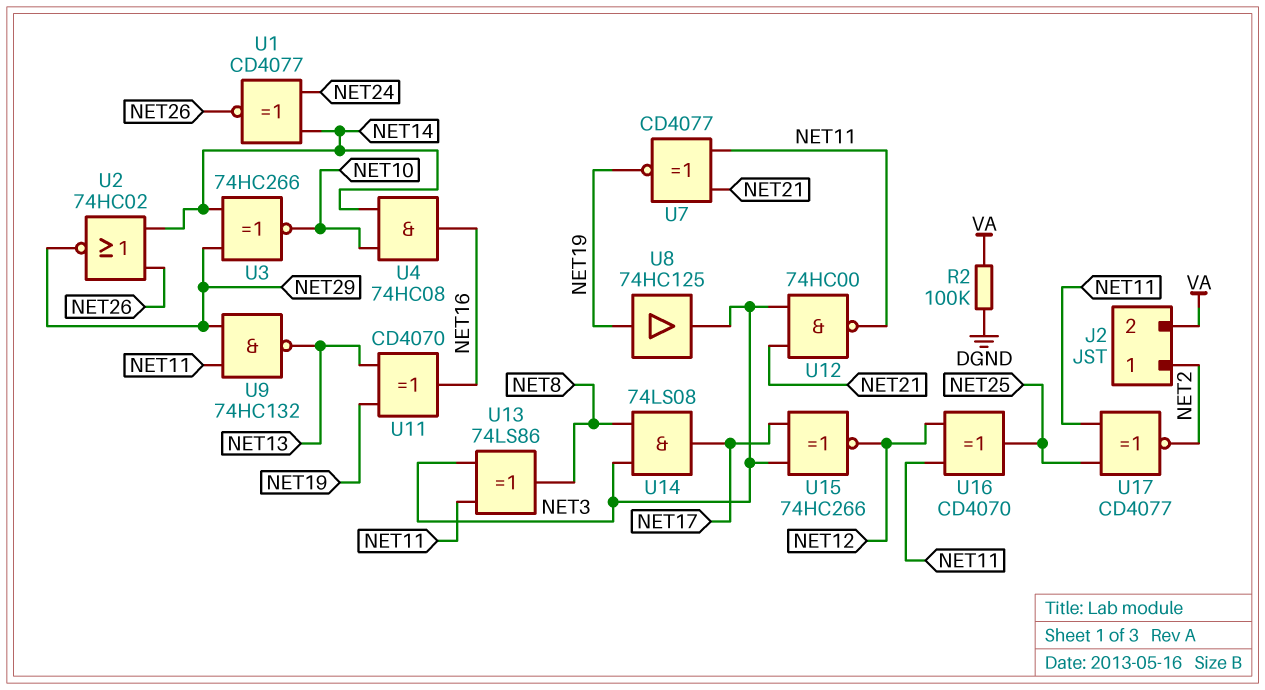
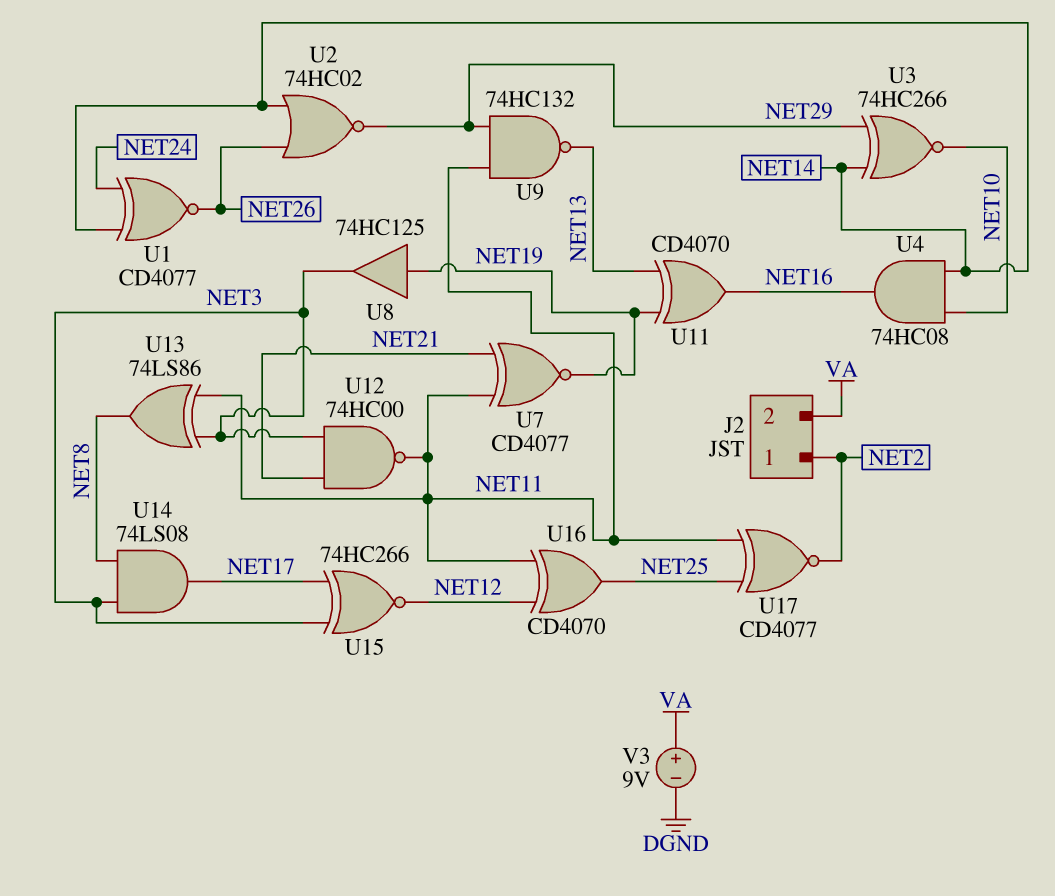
R2: 100k (DGND, VA) -> none
V3: none -> 9V (plus VA, minus DGND)

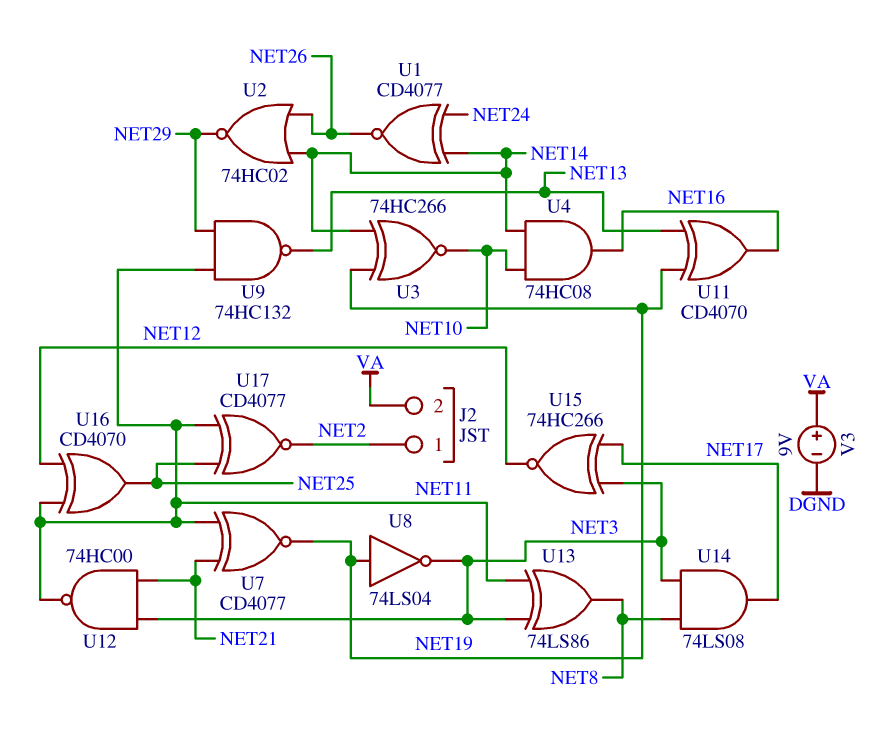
U3: XNOR 74HC266 (in NET14, in NET29, out NET10) -> XNOR 74HC266 (in NET14, in NET19, out NET10)
U8: buffer 74HC125 (in NET19, out NET3) -> NOT 74LS04 (in NET19, out NET3)

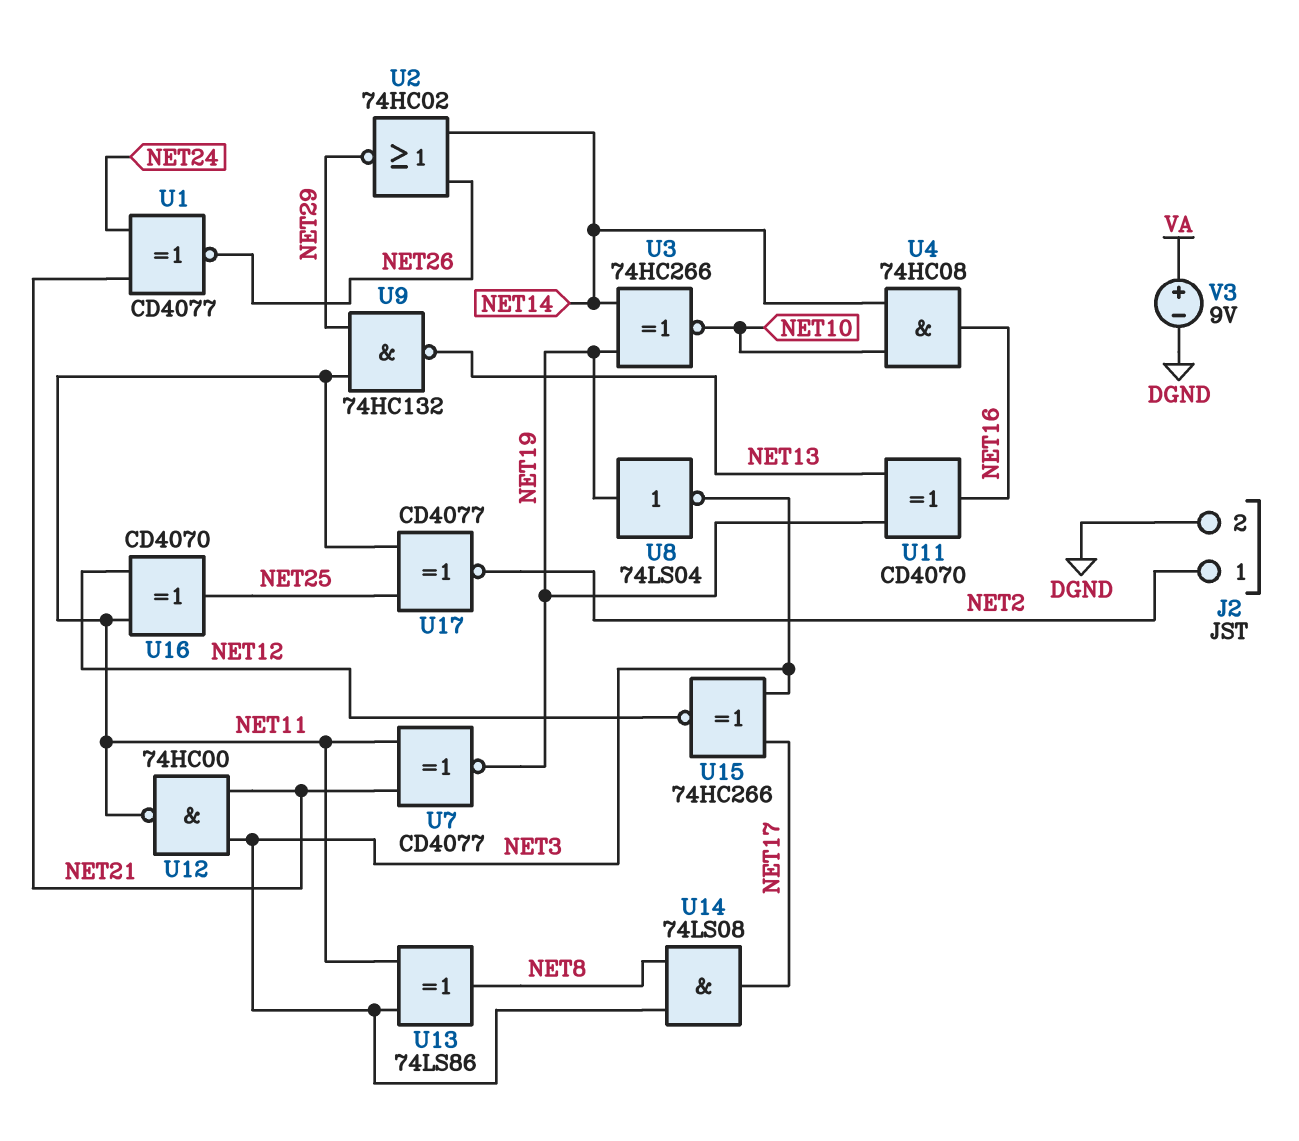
J2 pin 2: VA -> DGND
U1: XNOR CD4077 (in NET14, in NET24, out NET26) -> XNOR CD4077 (in NET21, in NET24, out NET26)

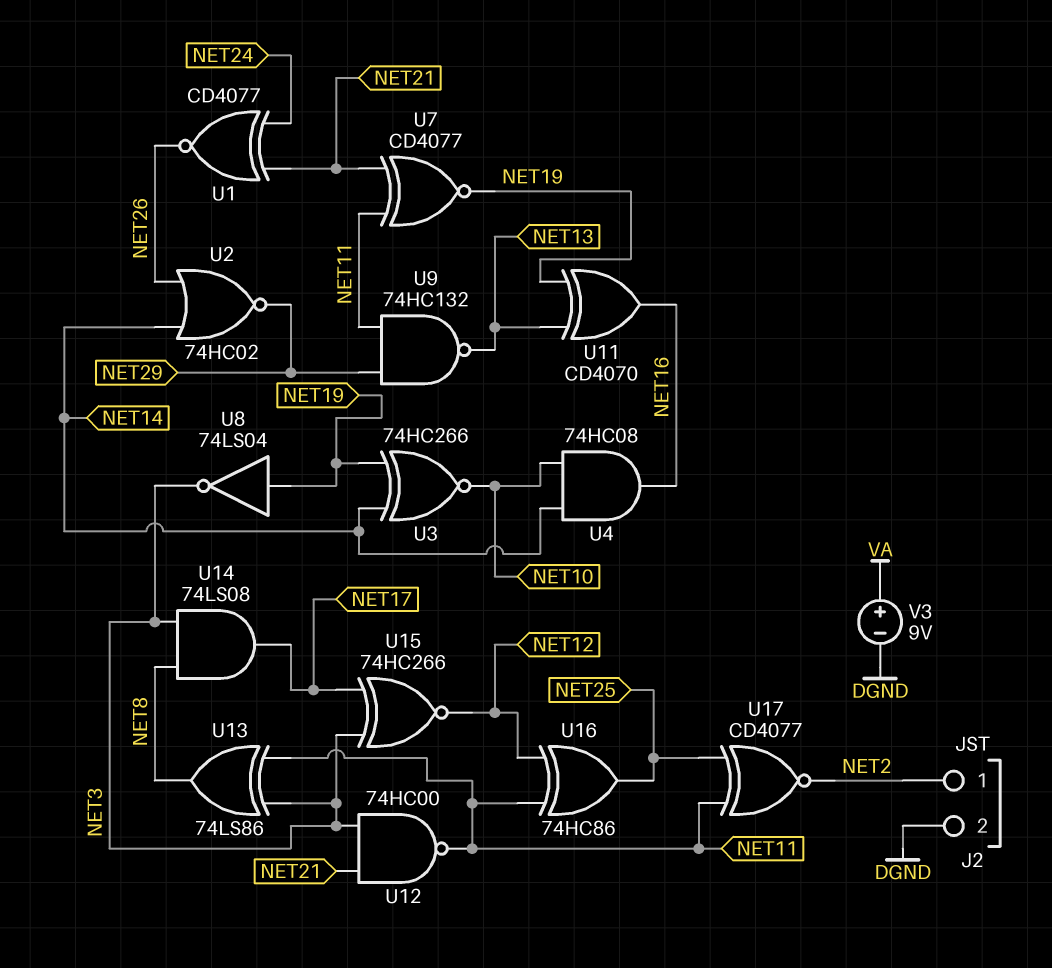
U16: XOR CD4070 (in NET11, in NET12, out NET25) -> XOR 74HC86 (in NET11, in NET12, out NET25)

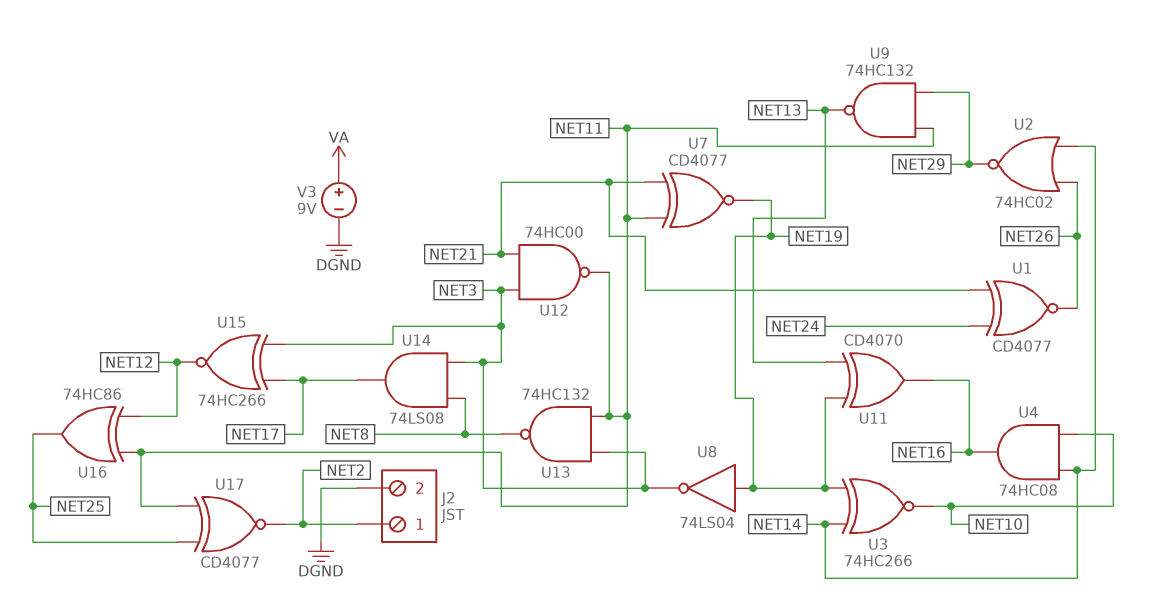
U13: XOR 74LS86 (in NET3, in NET11, out NET8) -> NAND 74HC132 (in NET3, in NET11, out NET8)

